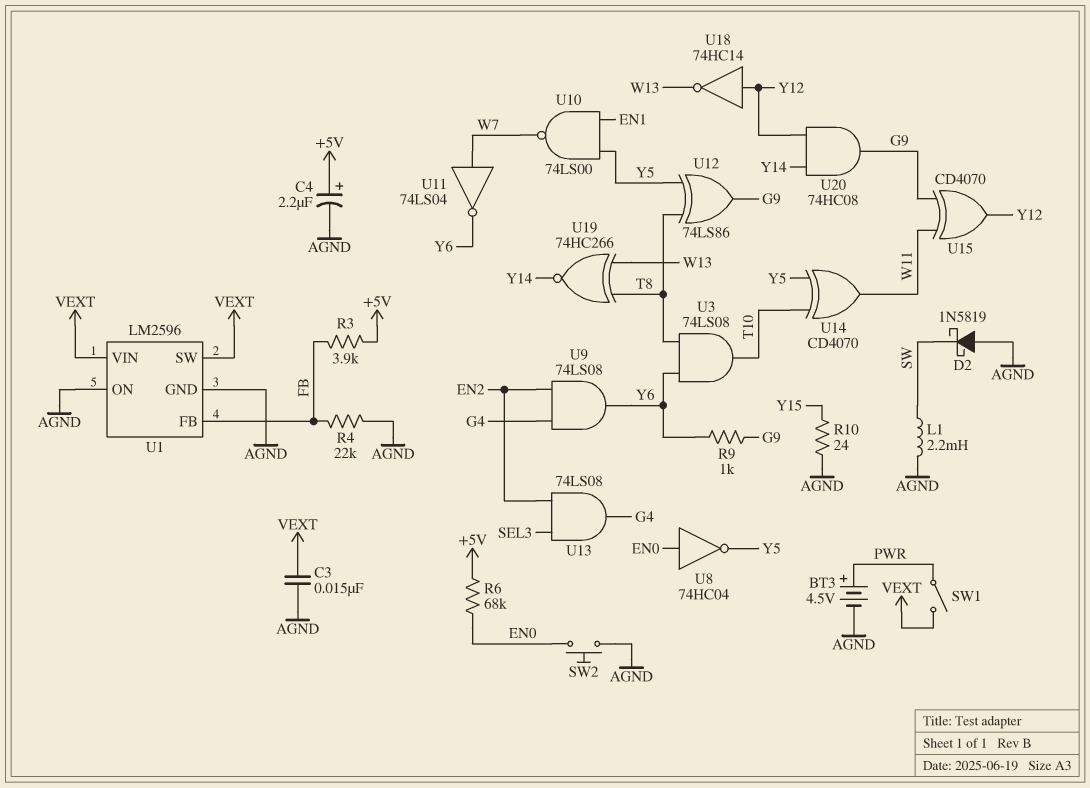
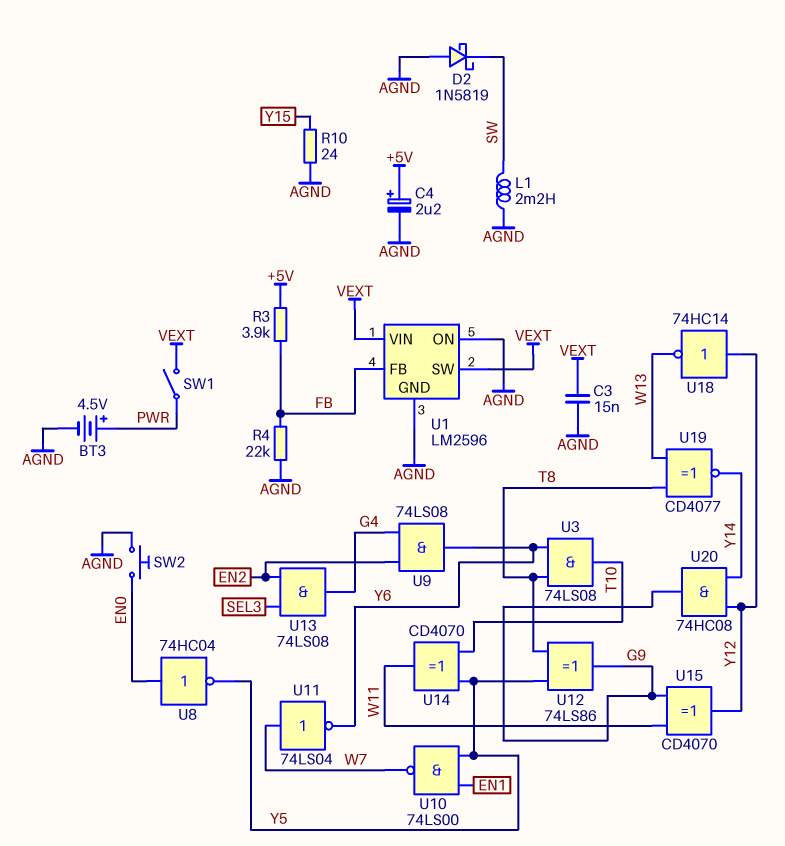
R6: 68k (+5V, EN0) -> none
R9: 1k (G9, Y6) -> none
U19: XNOR 74HC266 (in T8, in W13, out Y14) -> XNOR CD4077 (in T8, in W13, out Y14)

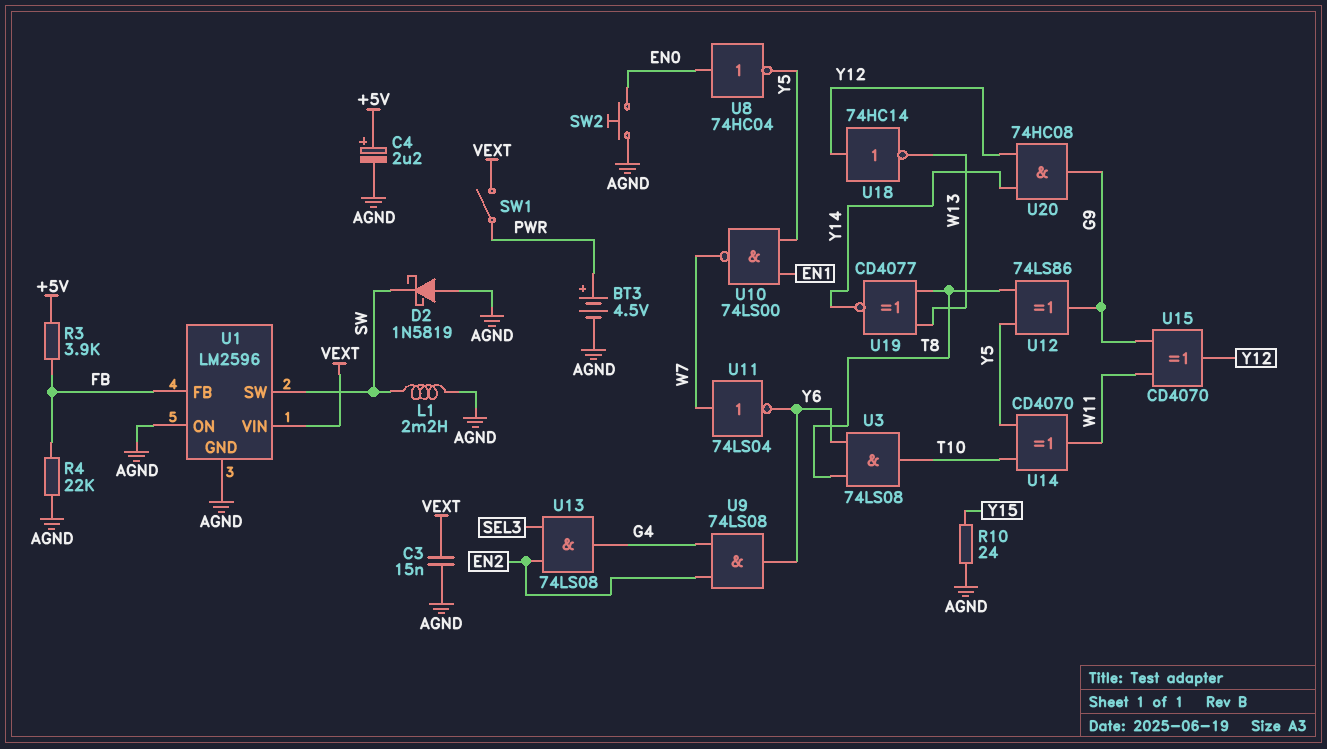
U1 pin SW: VEXT -> SW

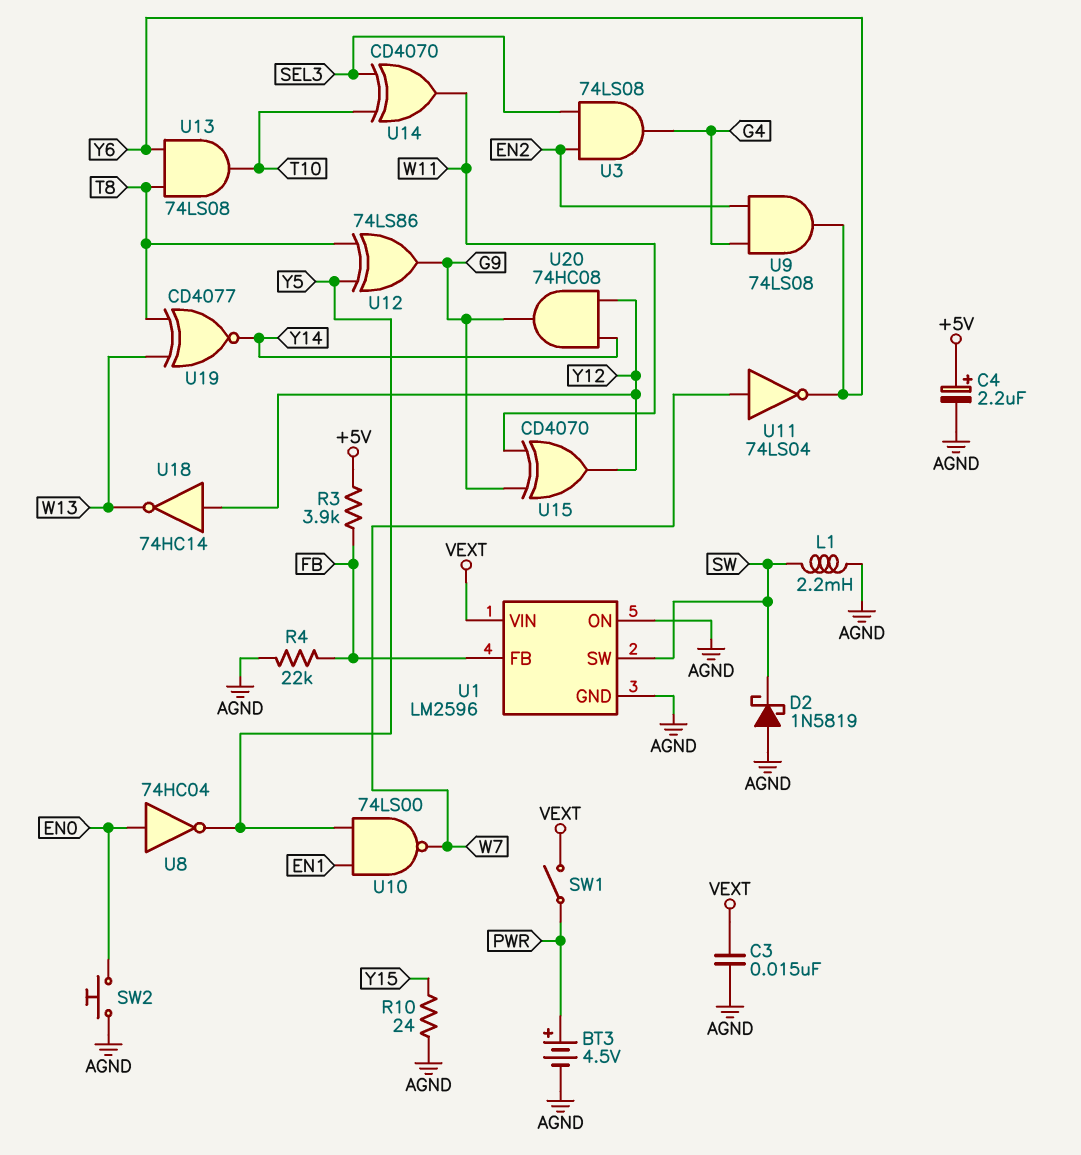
U3: AND 74LS08 (in T8, in Y6, out T10) -> AND 74LS08 (in EN2, in SEL3, out G4)
U13: AND 74LS08 (in EN2, in SEL3, out G4) -> AND 74LS08 (in T8, in Y6, out T10)
U14: XOR CD4070 (in T10, in Y5, out W11) -> XOR CD4070 (in SEL3, in T10, out W11)

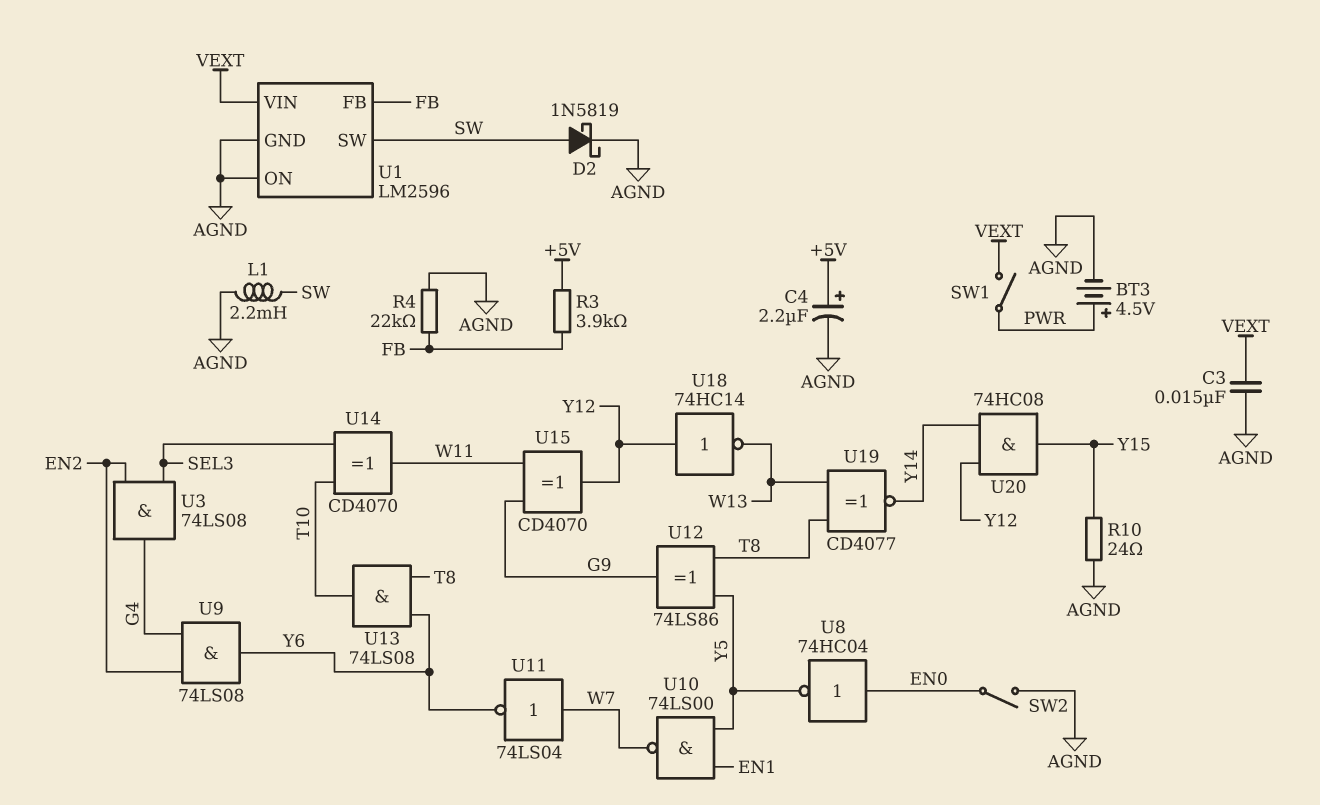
D2: schottky 1N5819 (A AGND, K SW) -> schottky 1N5819 (A SW, K AGND)
SW2: button (AGND, EN0) -> switch (AGND, EN0)
U20: AND 74HC08 (in Y12, in Y14, out G9) -> AND 74HC08 (in Y12, in Y14, out Y15)

